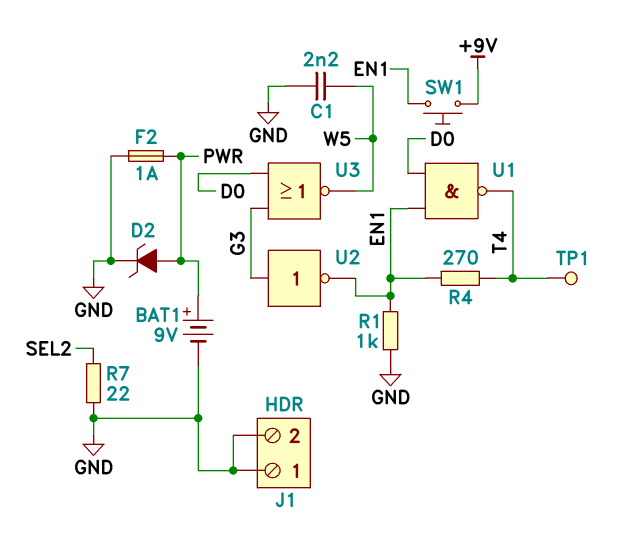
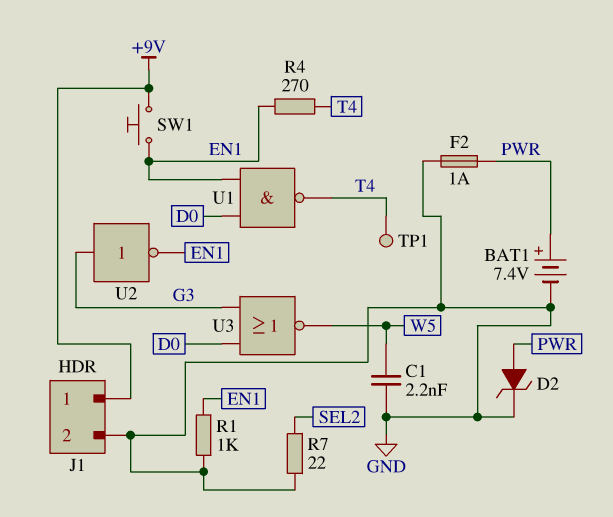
BAT1: 9V (plus PWR, minus GND) -> 7.4V (plus PWR, minus GND)
J1 pin 1: GND -> +9V

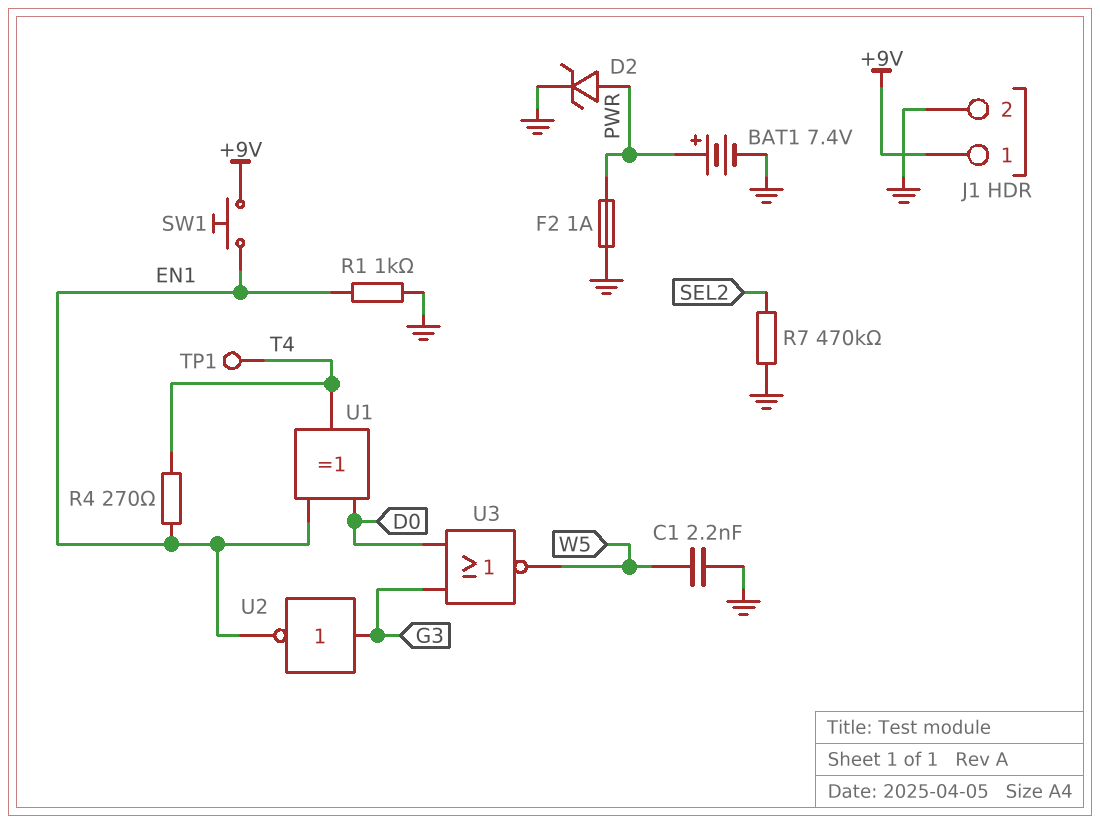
R7: 22 (GND, SEL2) -> 470k (GND, SEL2)
U1: NAND (in D0, in EN1, out T4) -> XOR (in D0, in EN1, out T4)

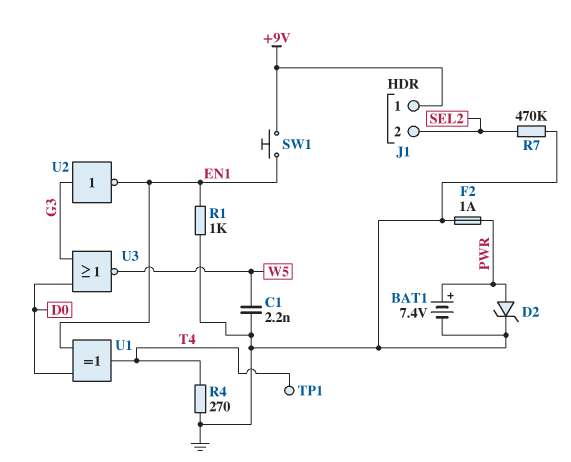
J1 pin 2: GND -> SEL2
R4: 270 (EN1, T4) -> 270 (GND, T4)

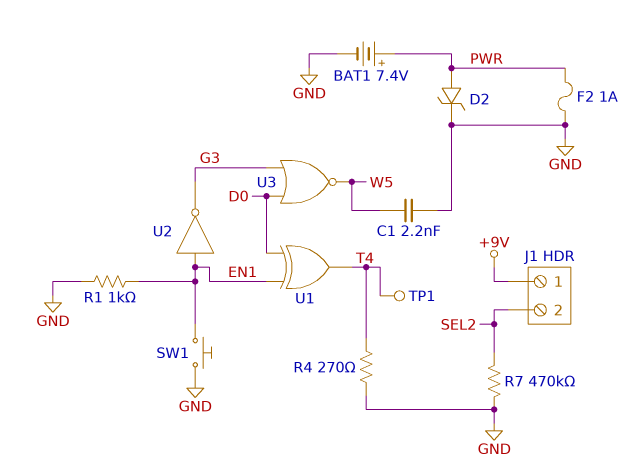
SW1: button (+9V, EN1) -> button (EN1, GND)
U2: NOT (in G3, out EN1) -> NOT (in EN1, out G3)

